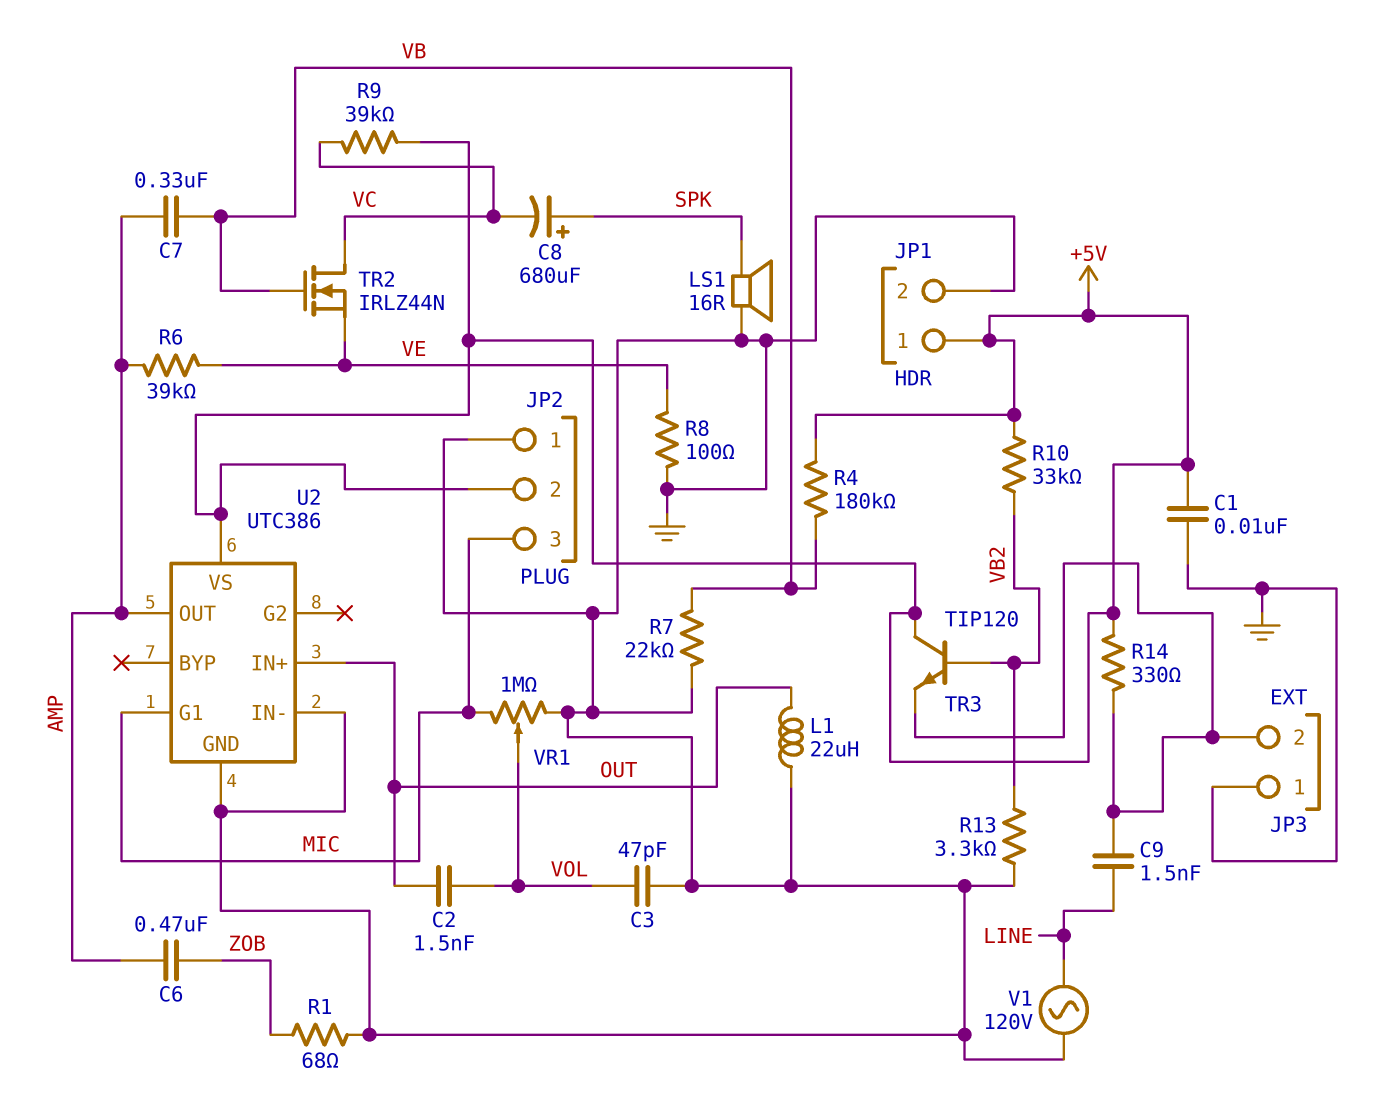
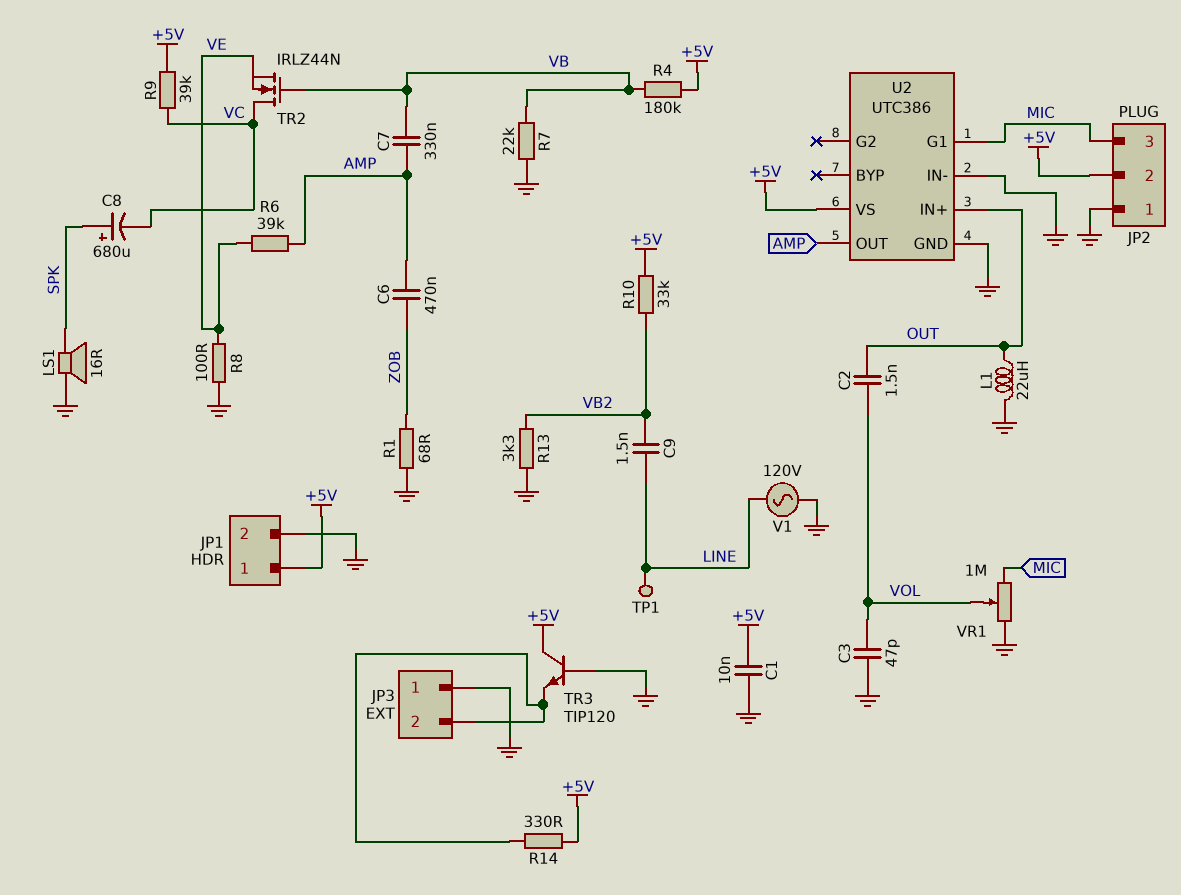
C9: 1.5nF (JP3/2, LINE) -> 1.5nF (LINE, VB2)
TP1: none -> test point (LINE)
TR3: NPN TIP120 (B VB2, C +5V, E JP3/2) -> NPN TIP120 (B GND, C +5V, E JP3/2)

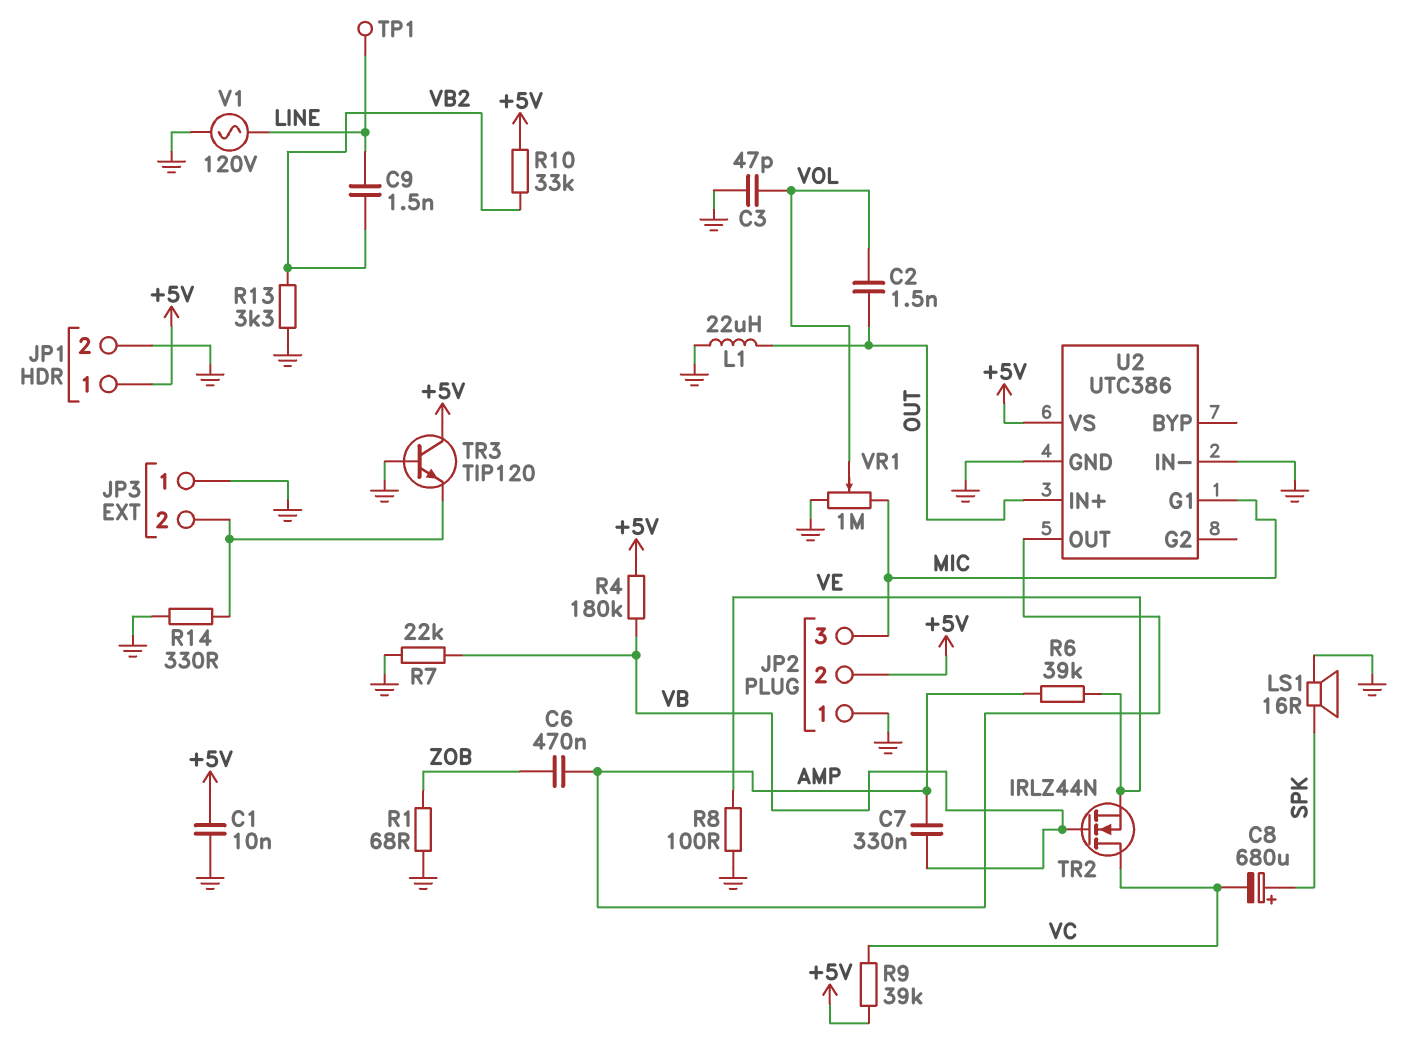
R14: 330 (+5V, JP3/2) -> 330 (GND, JP3/2)

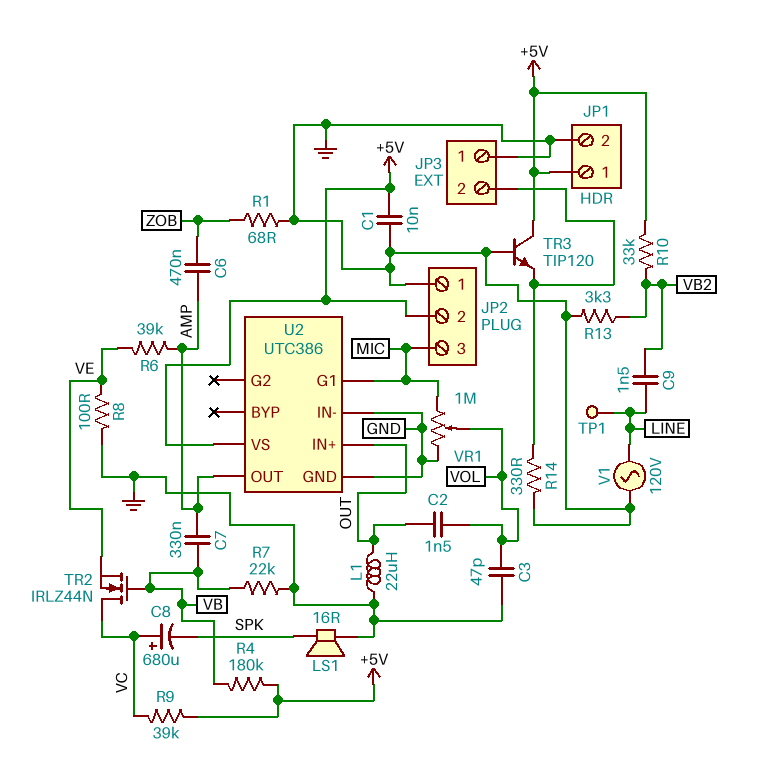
C8: 680uF (plus SPK, minus VC) -> 680uF (plus VC, minus SPK)

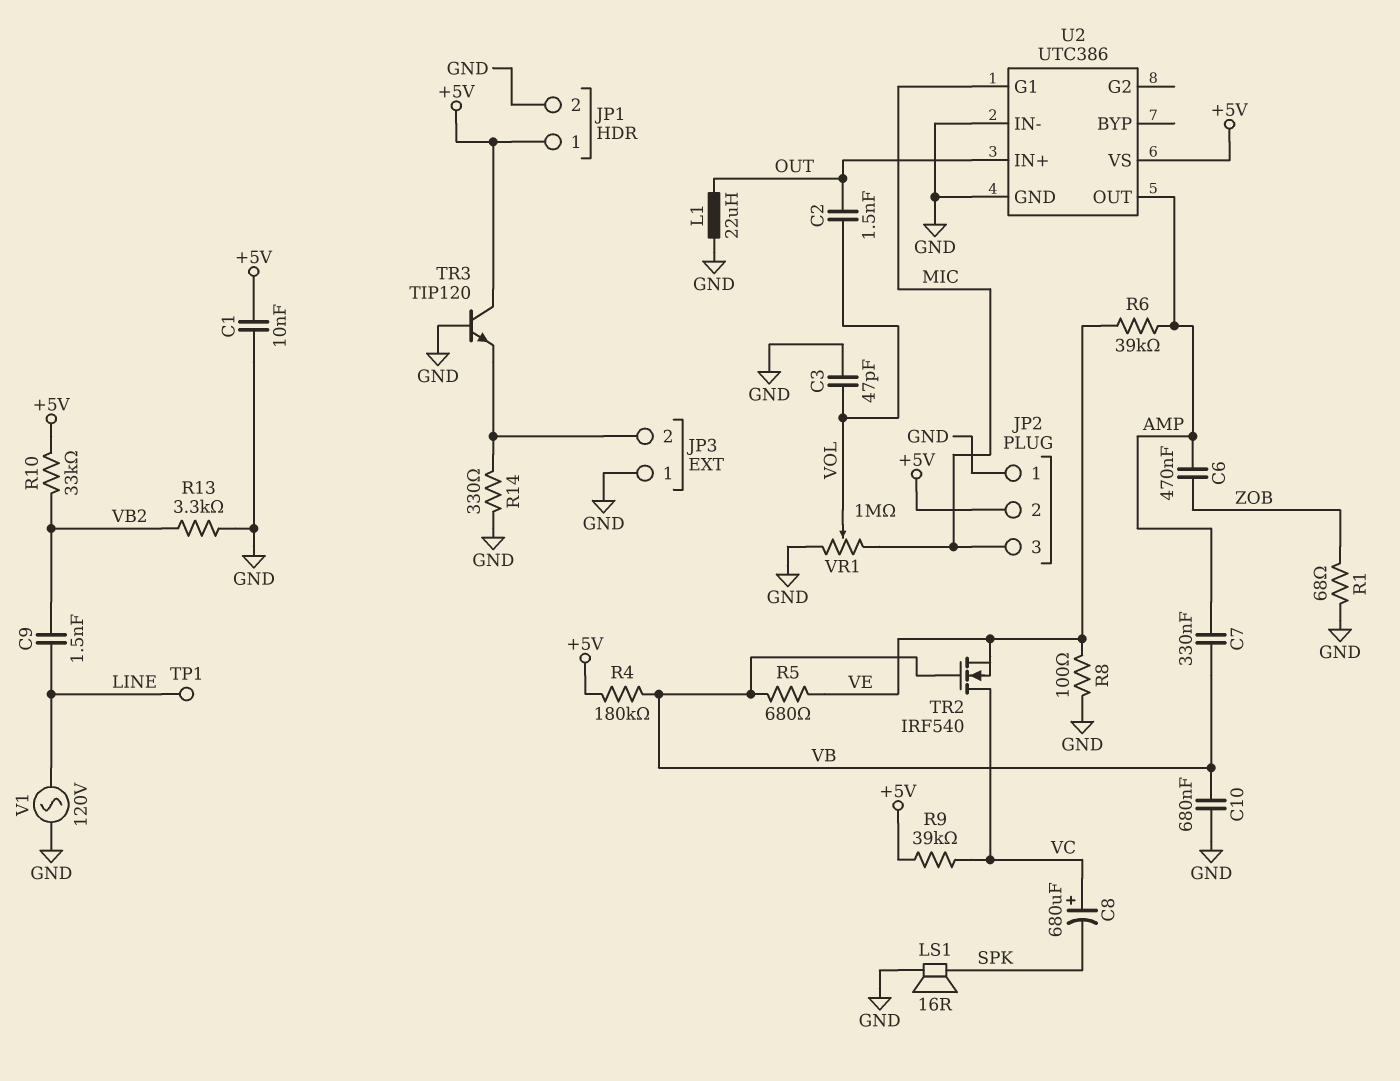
C10: none -> 680nF (GND, VB)
R5: none -> 680 (VB, VE)
R7: 22k (GND, VB) -> none
TR2: NMOS IRLZ44N (G VB, D VC, S VE) -> NMOS IRF540 (G VB, D VC, S VE)

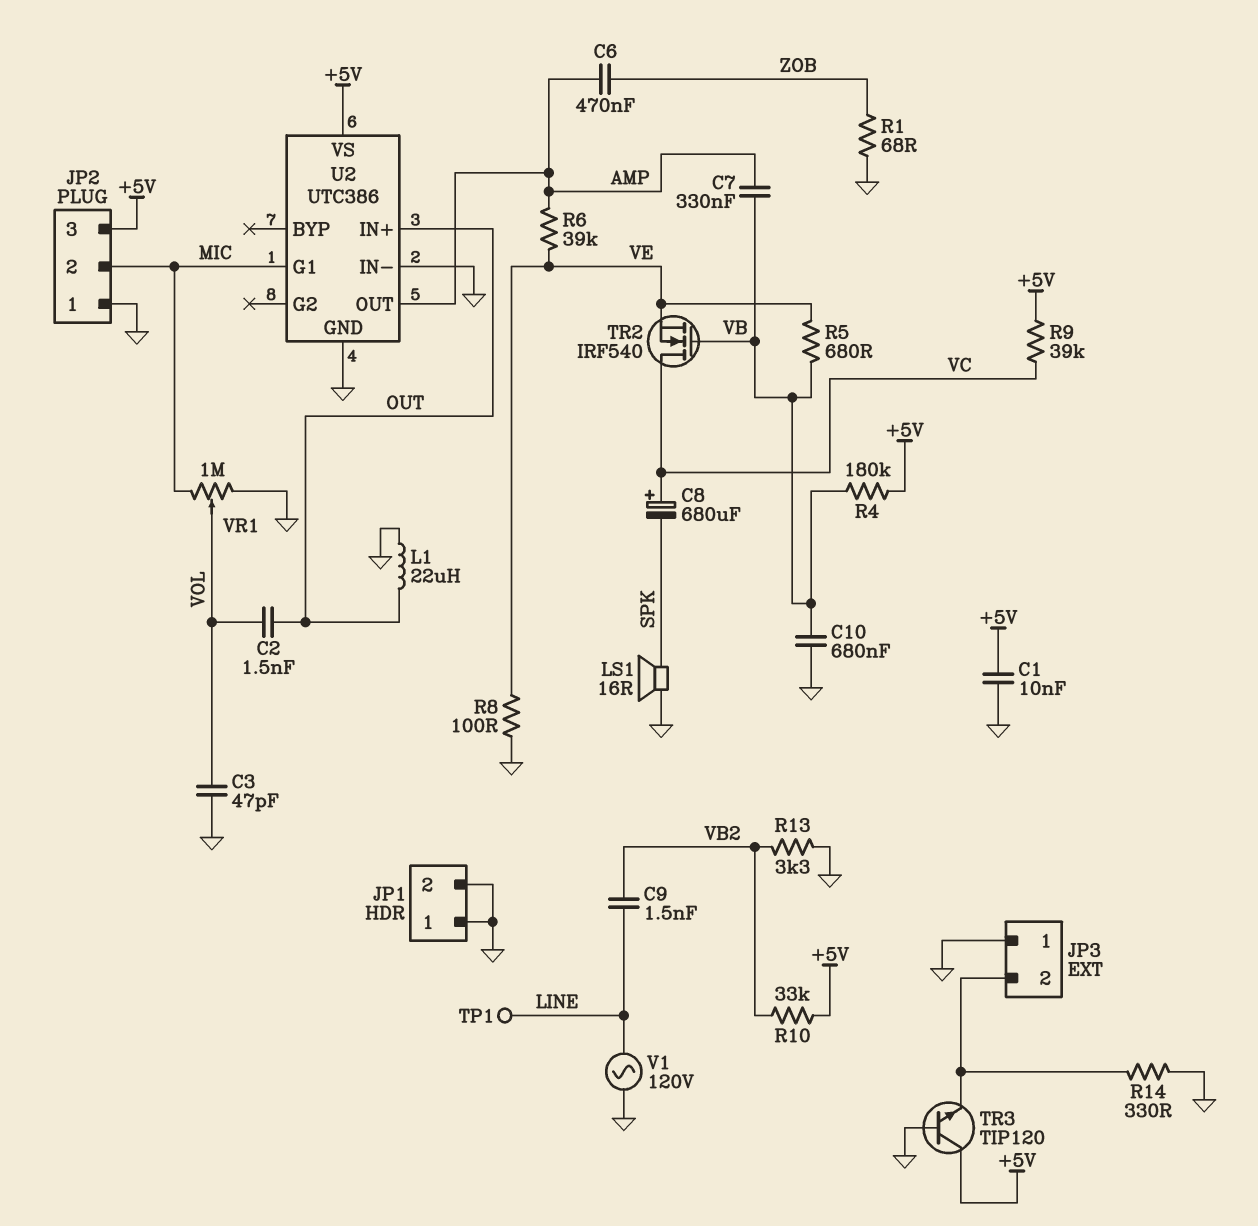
JP1 pin 1: +5V -> GND
JP2 pin 2: +5V -> MIC
JP2 pin 3: MIC -> +5V

